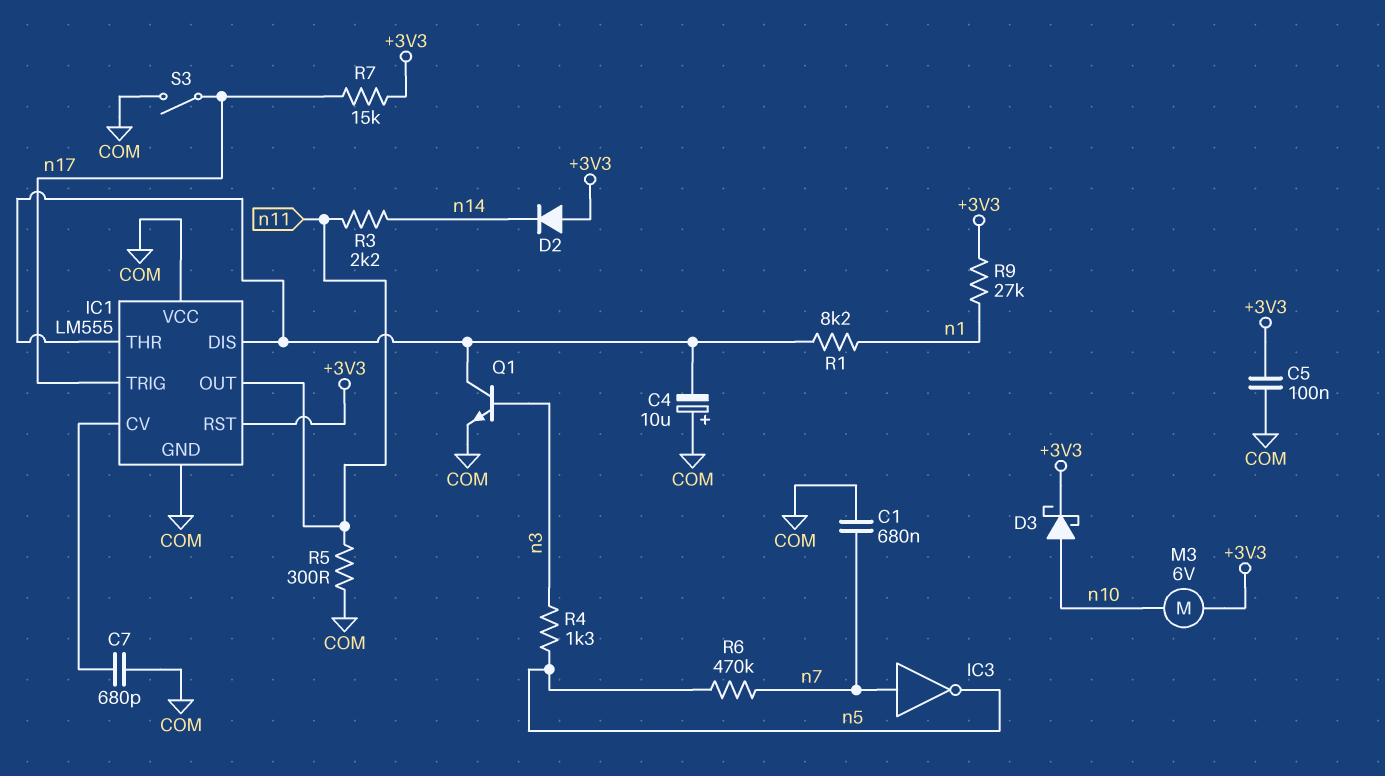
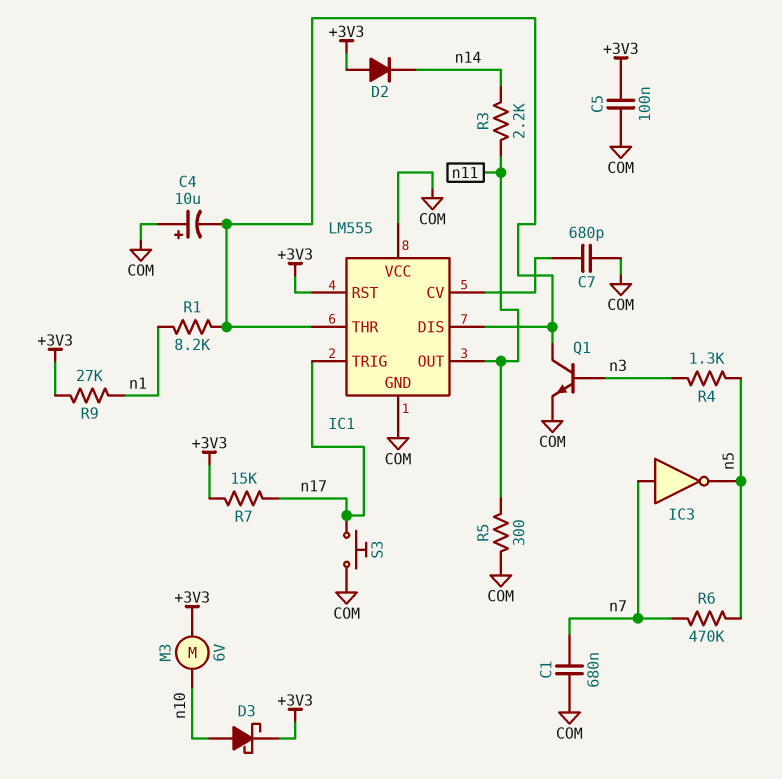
S3: switch (COM, n17) -> button (COM, n17)

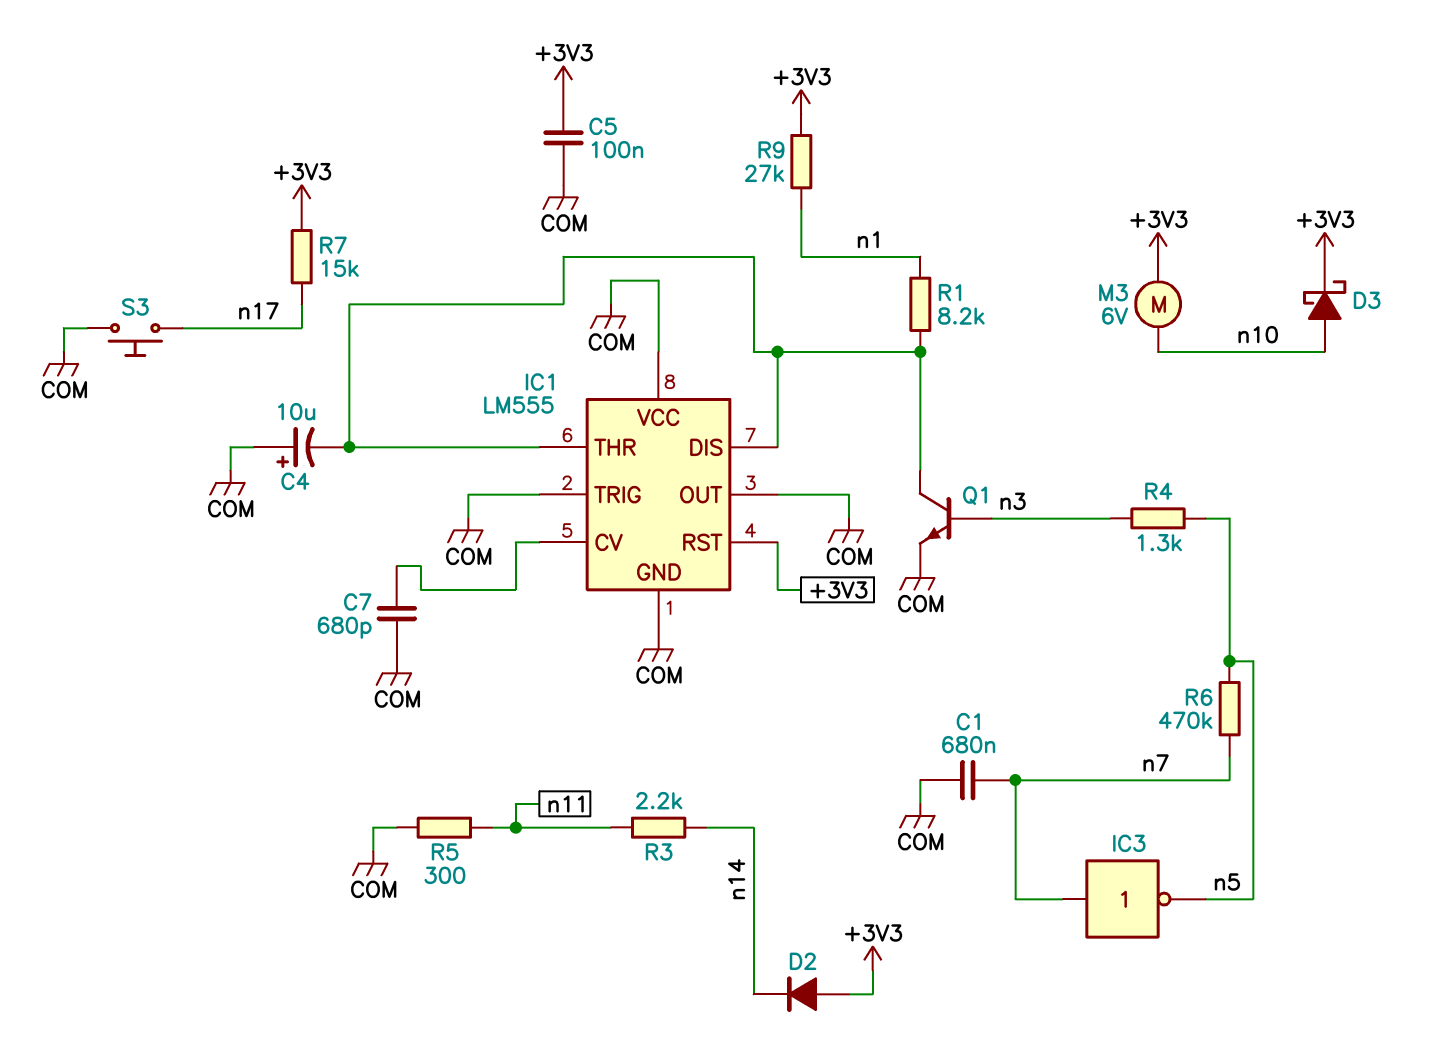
IC1 pin OUT: n11 -> COM
IC1 pin TRIG: n17 -> COM

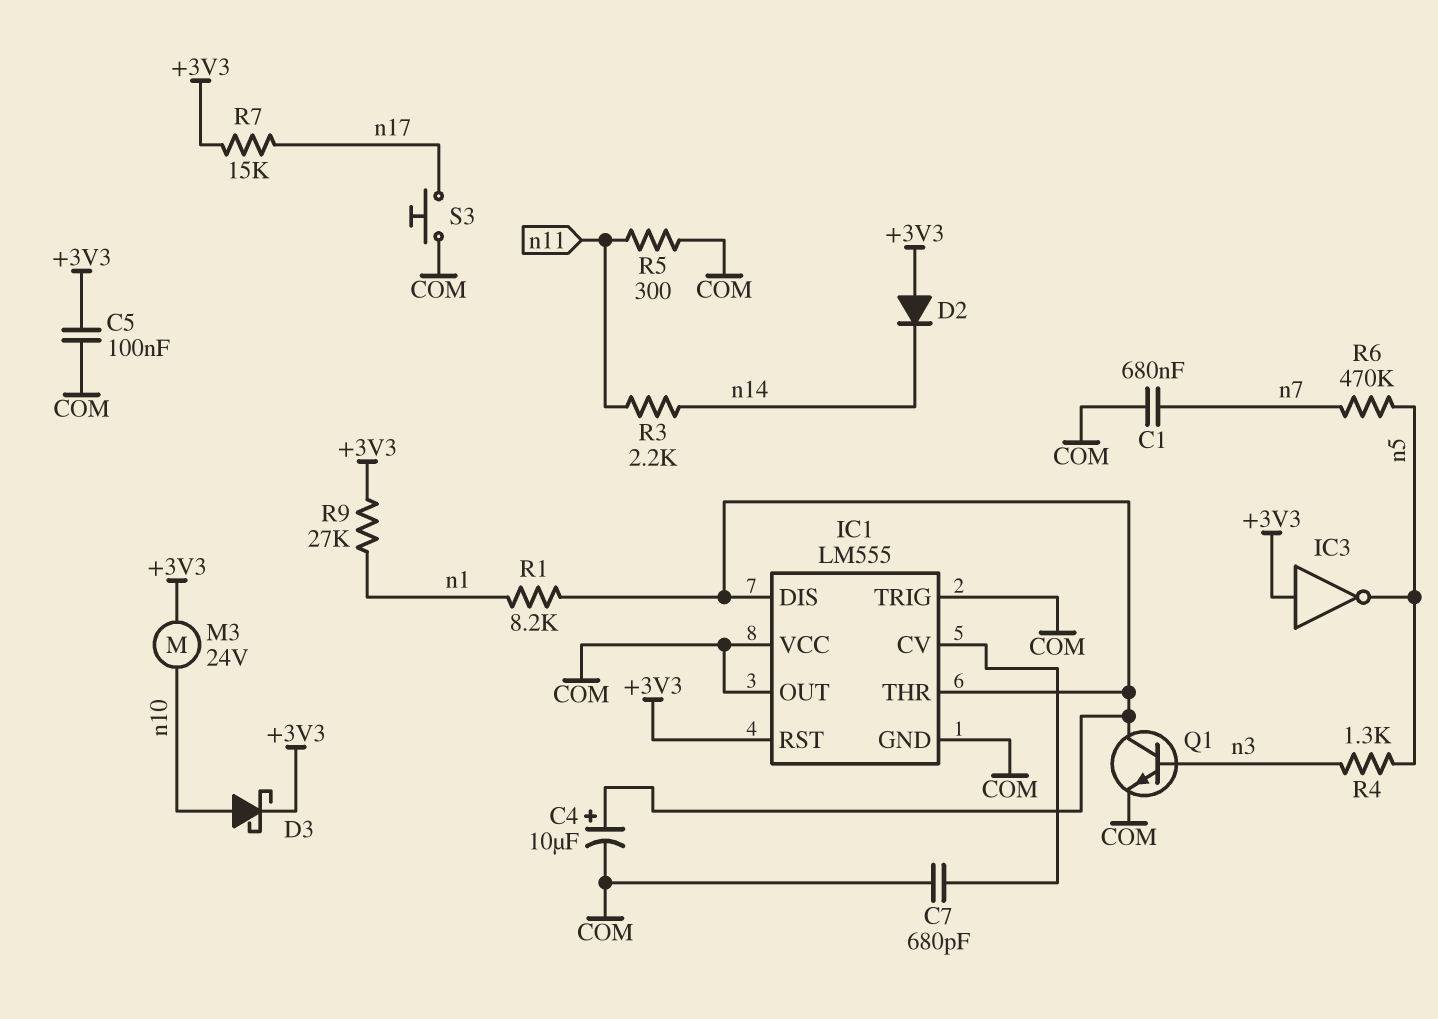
C4: 10uF (plus COM, minus IC1/DIS) -> 10uF (plus IC1/DIS, minus COM)
IC3: NOT (in n7, out n5) -> NOT (in +3V3, out n5)
M3: motor 6V (+3V3, n10) -> motor 24V (+3V3, n10)

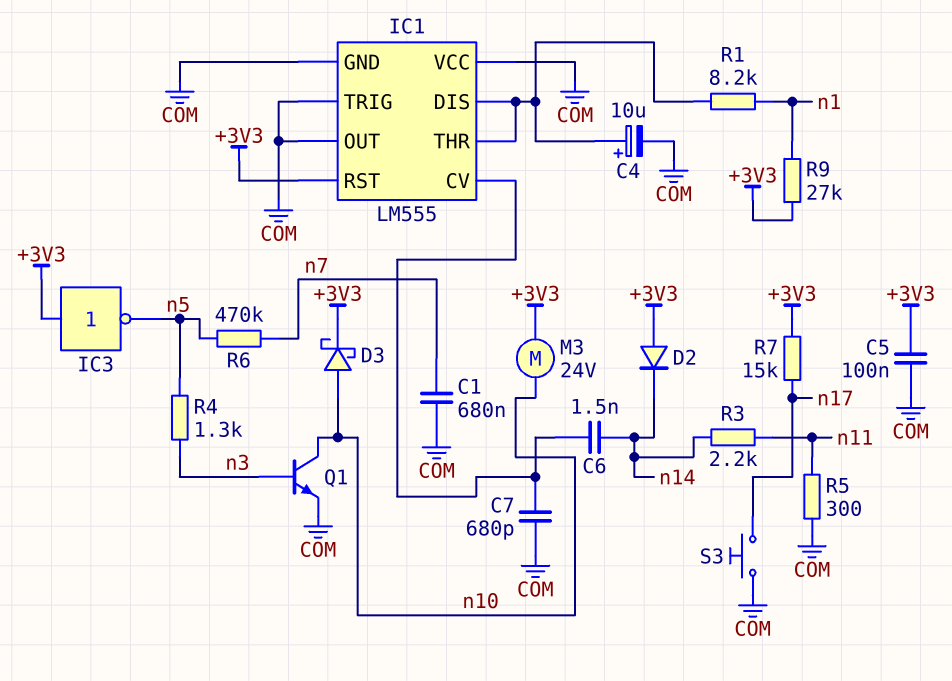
C6: none -> 1.5nF (IC1/CV, n14)
Q1: NPN (B n3, C IC1/DIS, E COM) -> NPN (B n3, C n10, E COM)

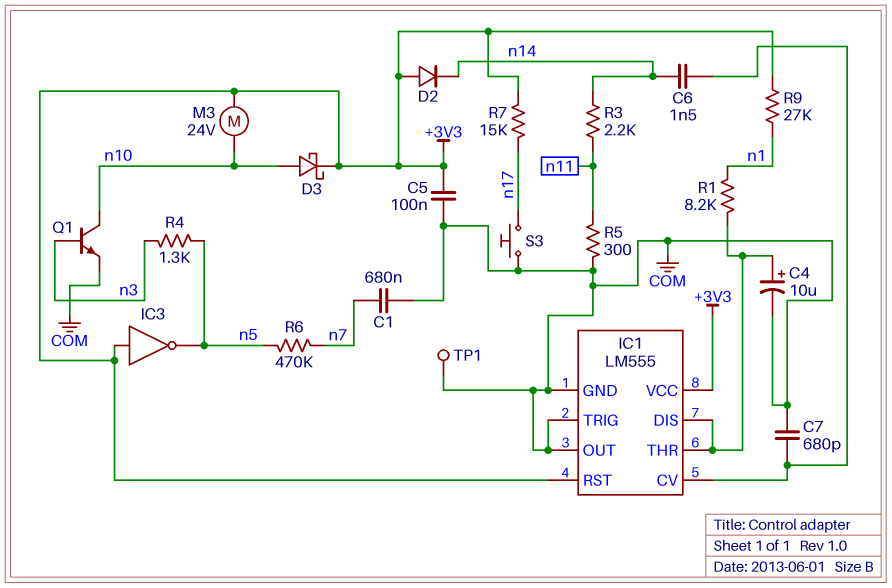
IC1 pin VCC: COM -> +3V3
TP1: none -> test point (COM)

